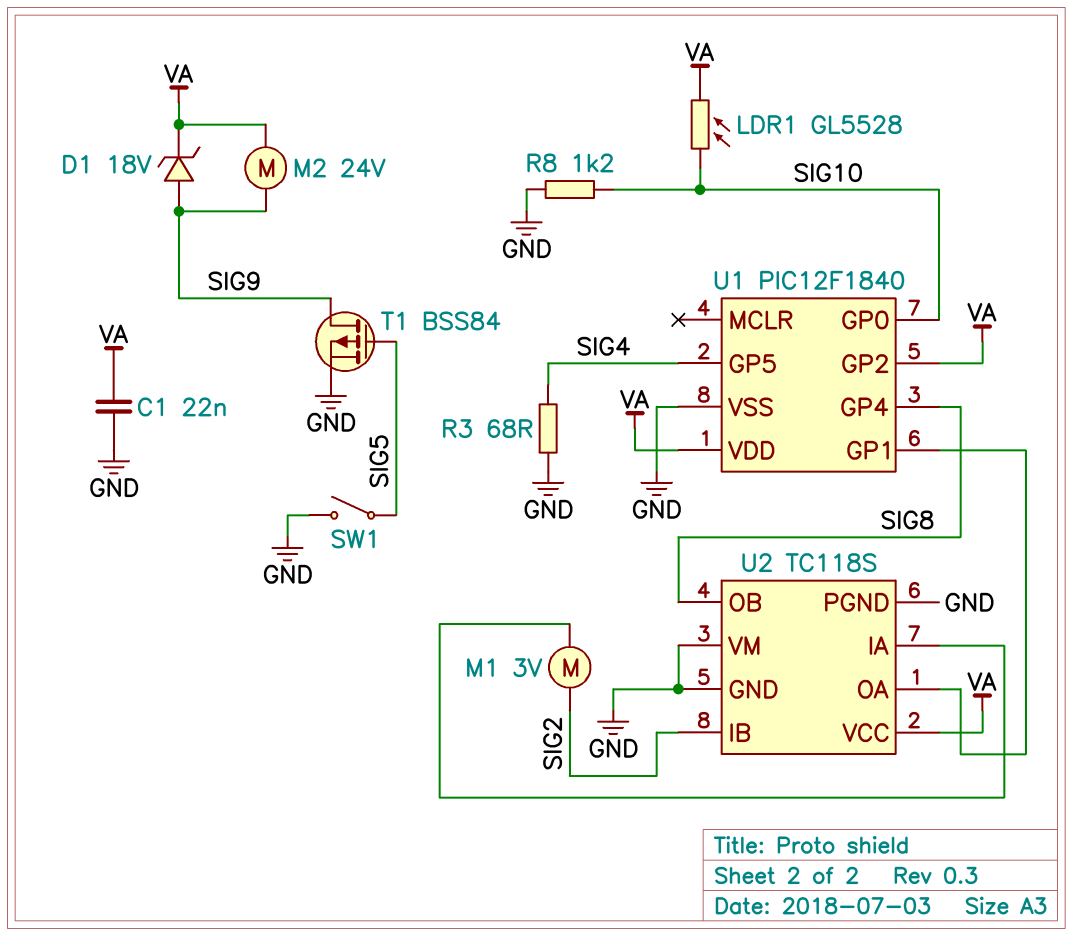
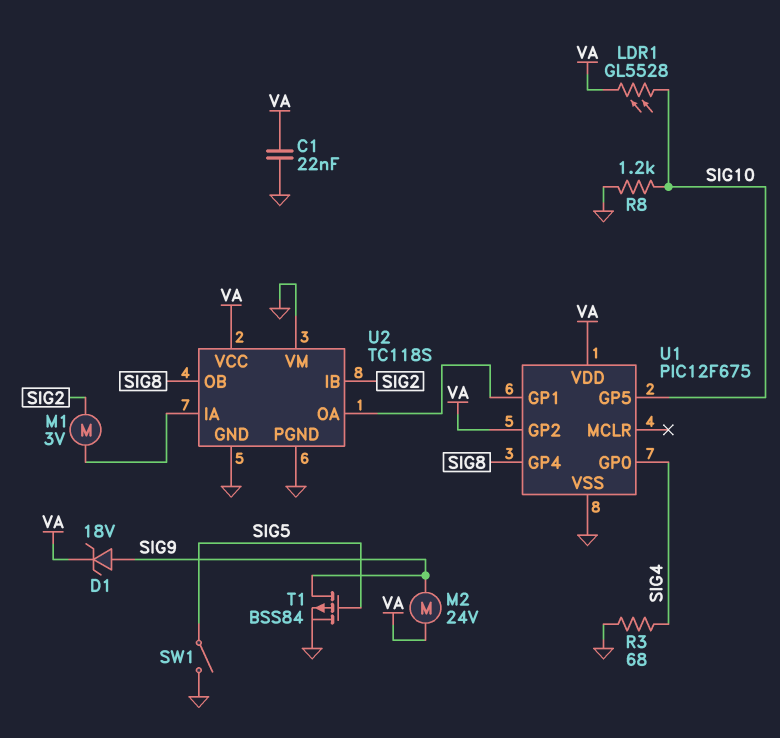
U1: PIC12F1840 -> PIC12F675
U1 pin GP0: SIG10 -> SIG4
U1 pin GP5: SIG4 -> SIG10

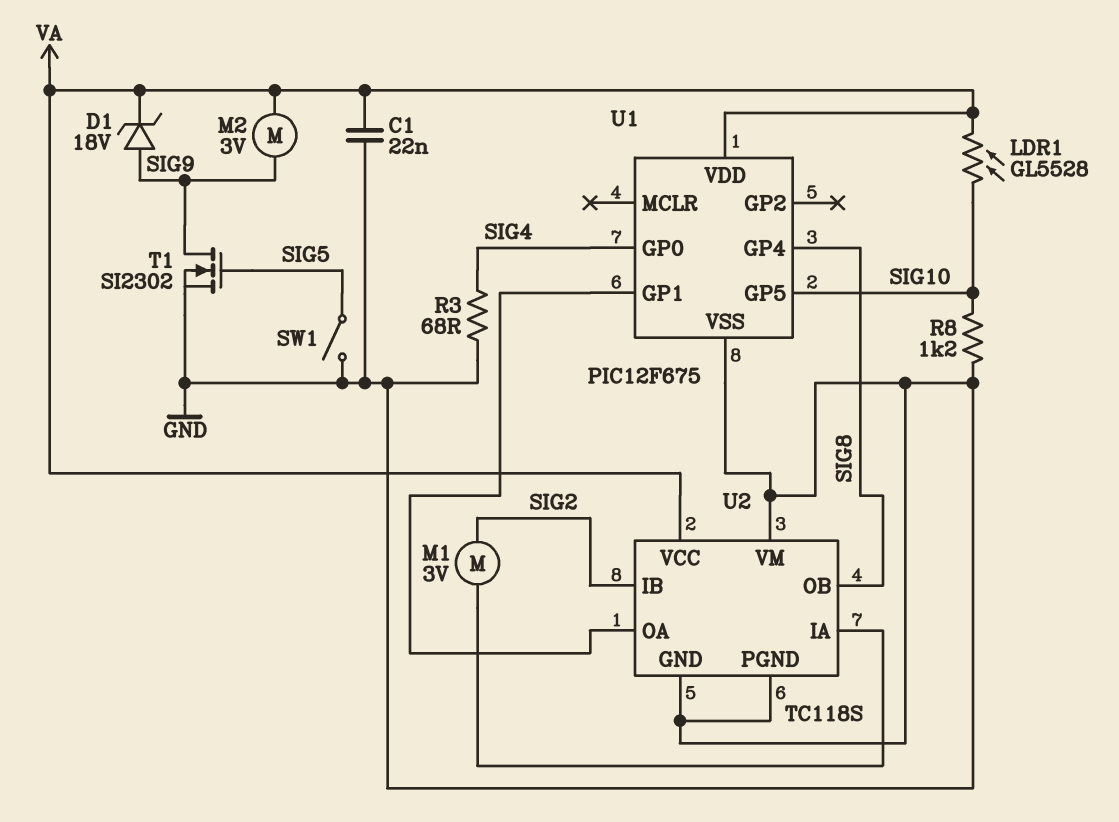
M2: motor 24V (SIG9, VA) -> motor 3V (SIG9, VA)
T1: PMOS BSS84 (G SIG5, D SIG9, S GND) -> NMOS SI2302 (G SIG5, D SIG9, S GND)
U1 pin GP2: VA -> none

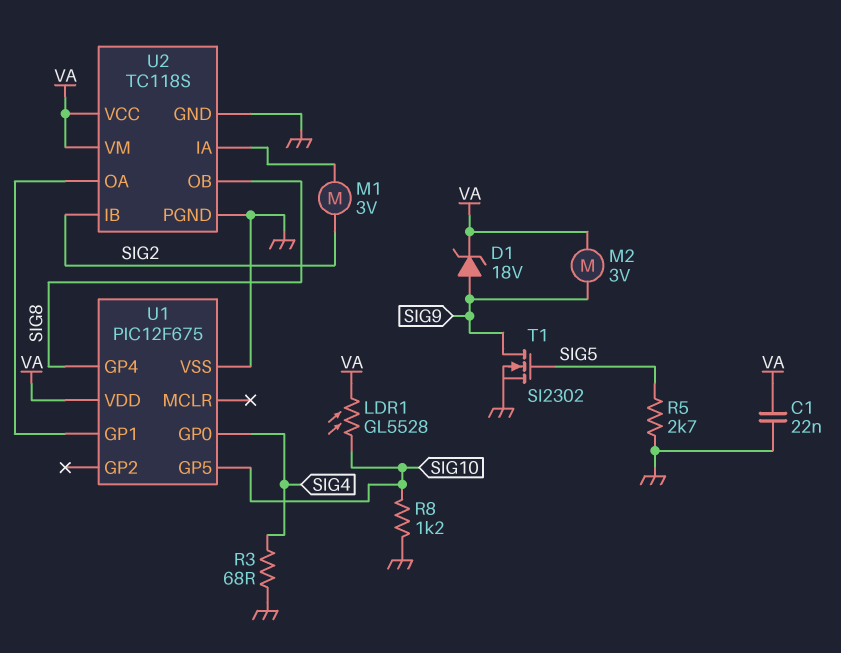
R5: none -> 2.7k (GND, SIG5)
SW1: switch (GND, SIG5) -> none
U2 pin VM: GND -> VA

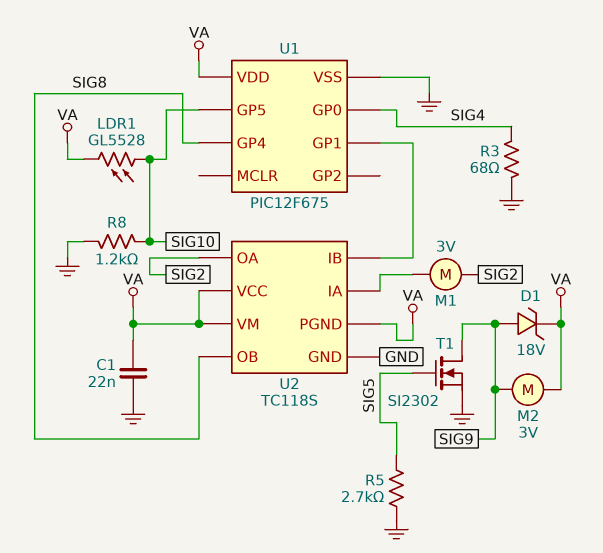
U2 pin IB: SIG2 -> U1/GP1
U2 pin OA: U1/GP1 -> SIG2
U2 pin PGND: GND -> VA

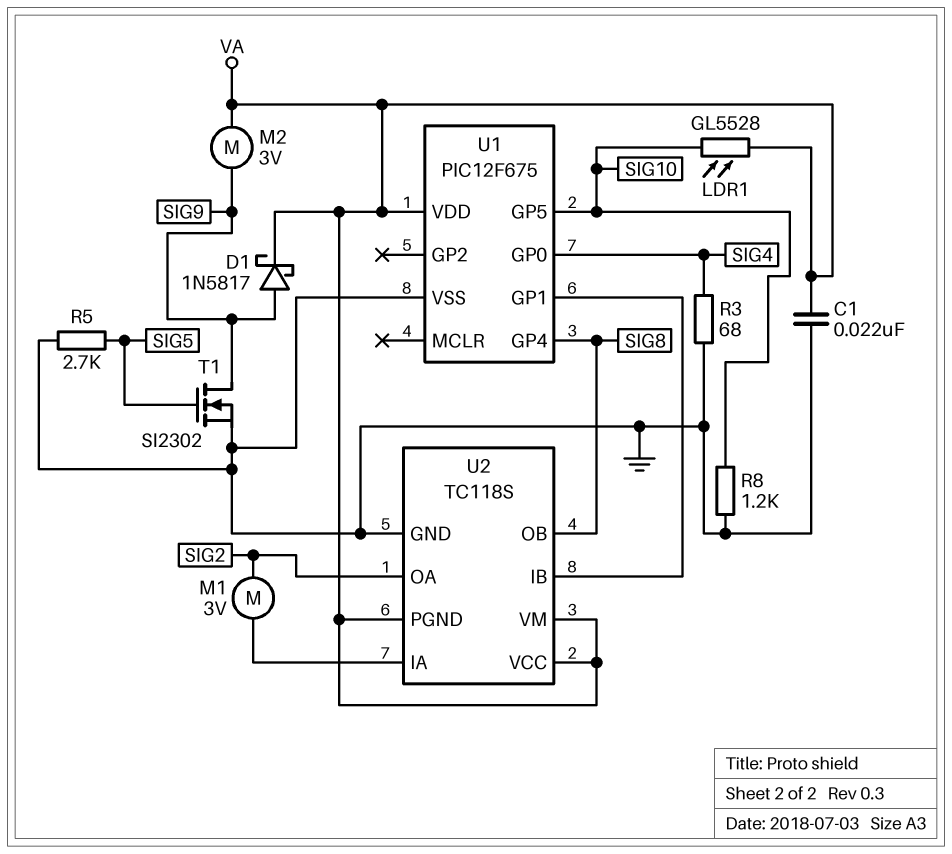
D1: zener 18V (A SIG9, K VA) -> schottky 1N5817 (A SIG9, K VA)

